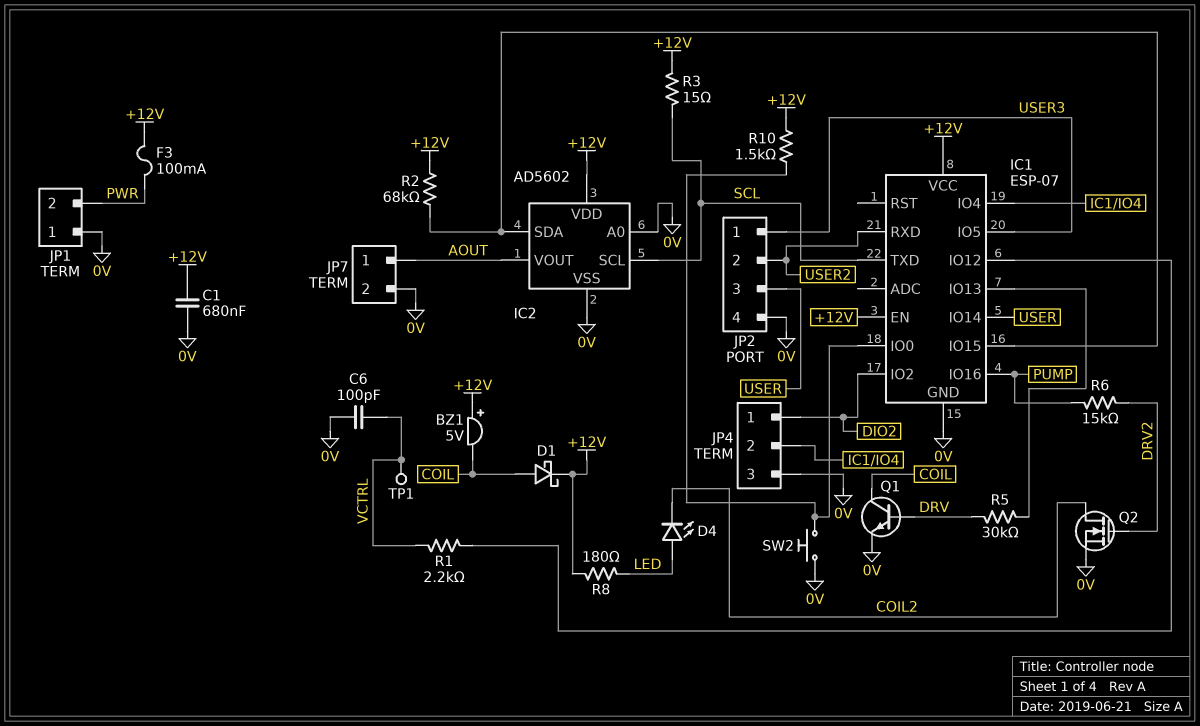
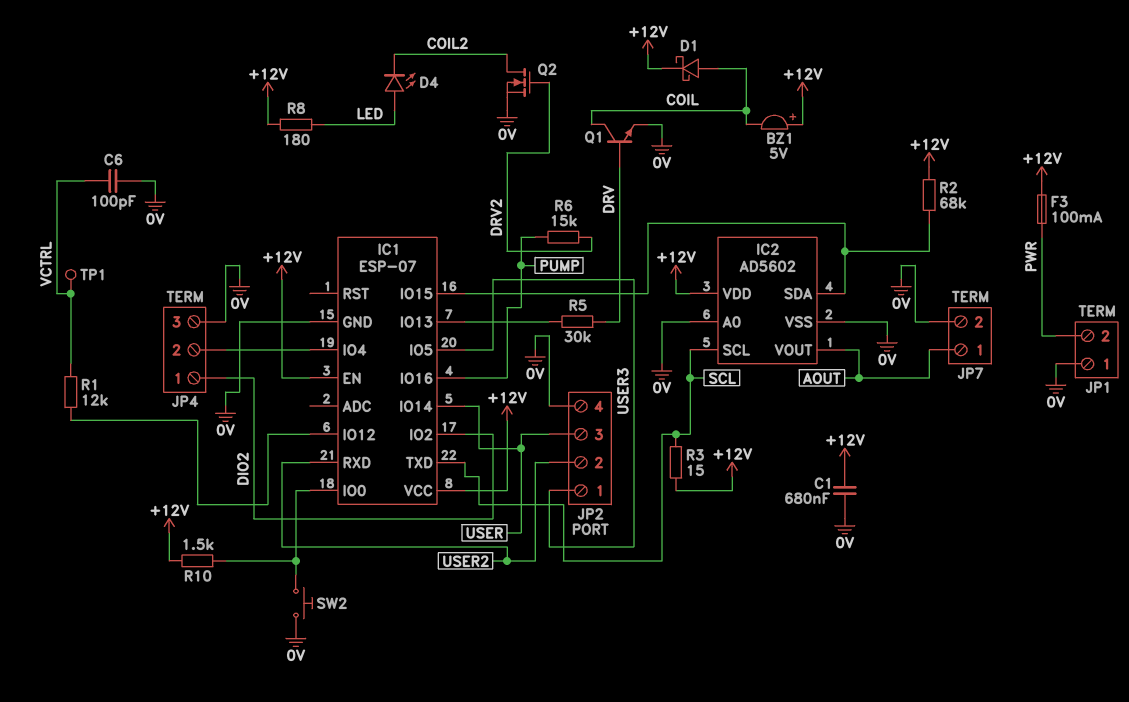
R1: 2.2k (IC1/IO12, VCTRL) -> 12k (IC1/IO12, VCTRL)

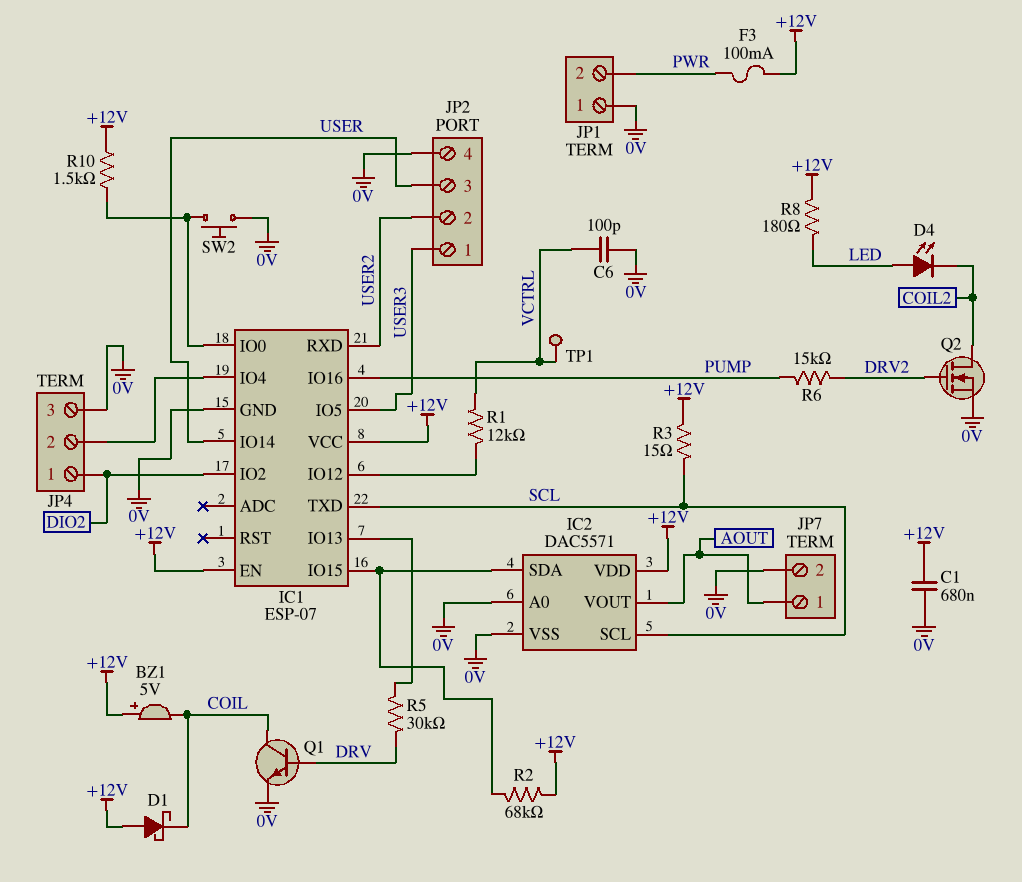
D1: schottky (A COIL, K +12V) -> schottky (A +12V, K COIL)
IC2: AD5602 -> DAC5571

